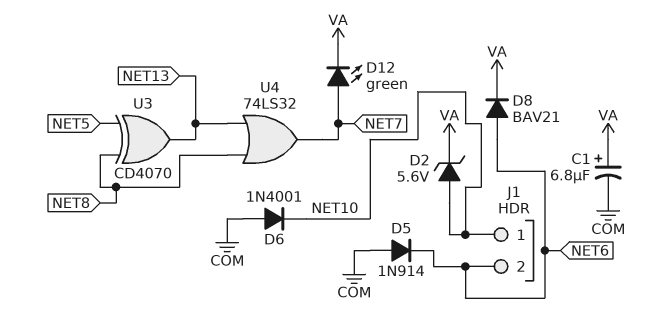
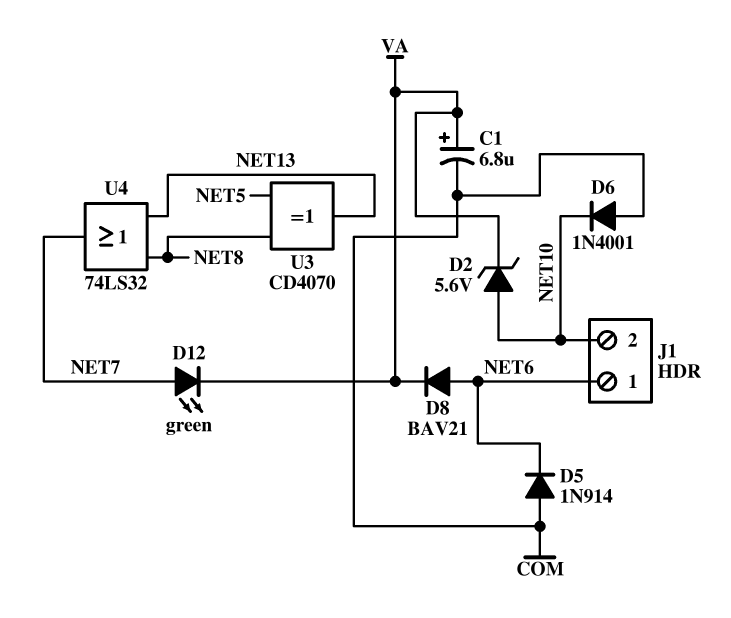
J1 pin 1: NET10 -> NET6
J1 pin 2: NET6 -> NET10

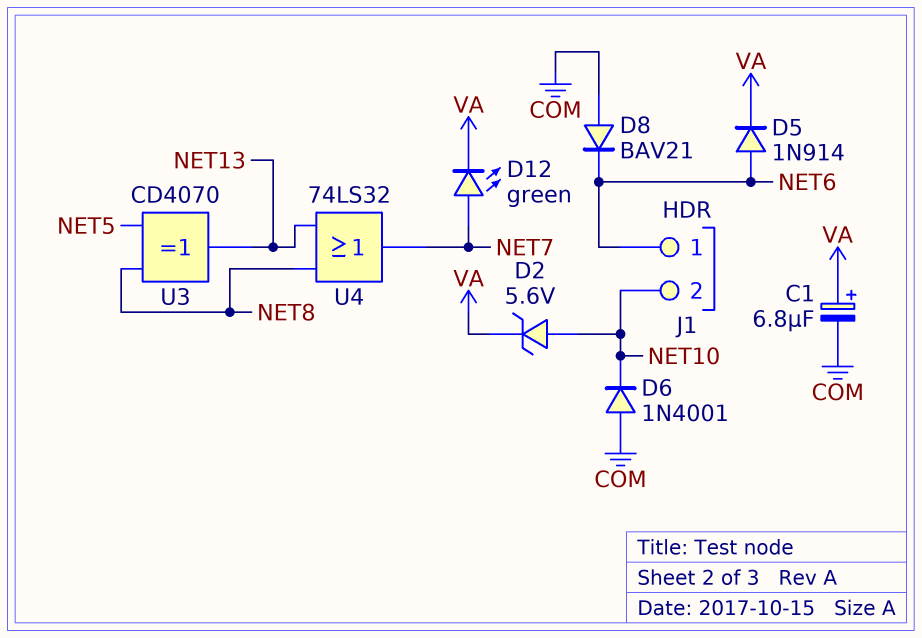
D5: diode 1N914 (A COM, K NET6) -> diode 1N914 (A NET6, K VA)
D8: diode BAV21 (A NET6, K VA) -> diode BAV21 (A COM, K NET6)

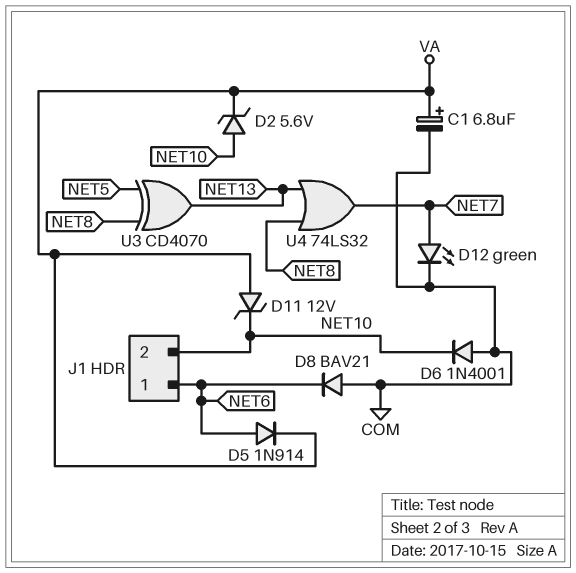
D11: none -> zener 12V (A VA, K NET10)
D12: LED green (A NET7, K VA) -> LED green (A NET7, K COM)

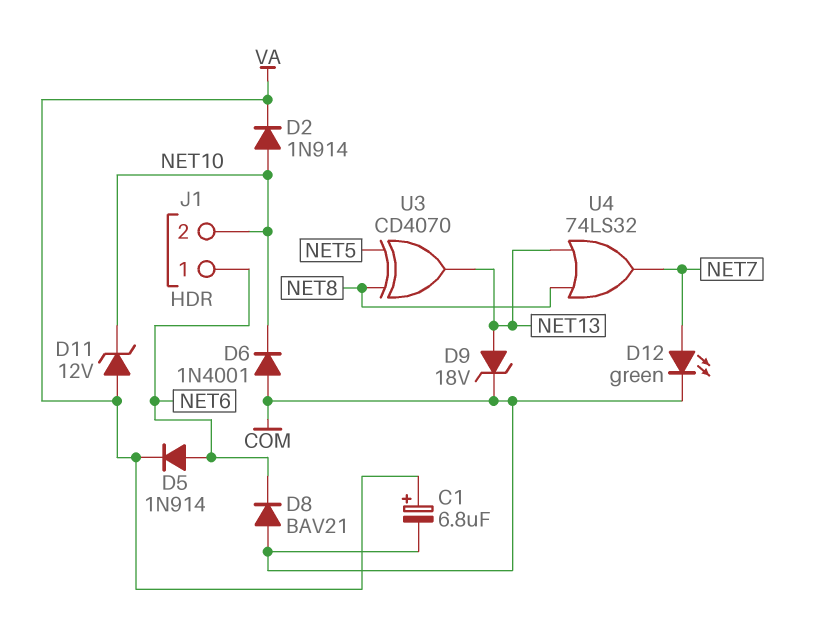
D2: zener 5.6V (A NET10, K VA) -> diode 1N914 (A NET10, K VA)
D9: none -> zener 18V (A NET13, K COM)

